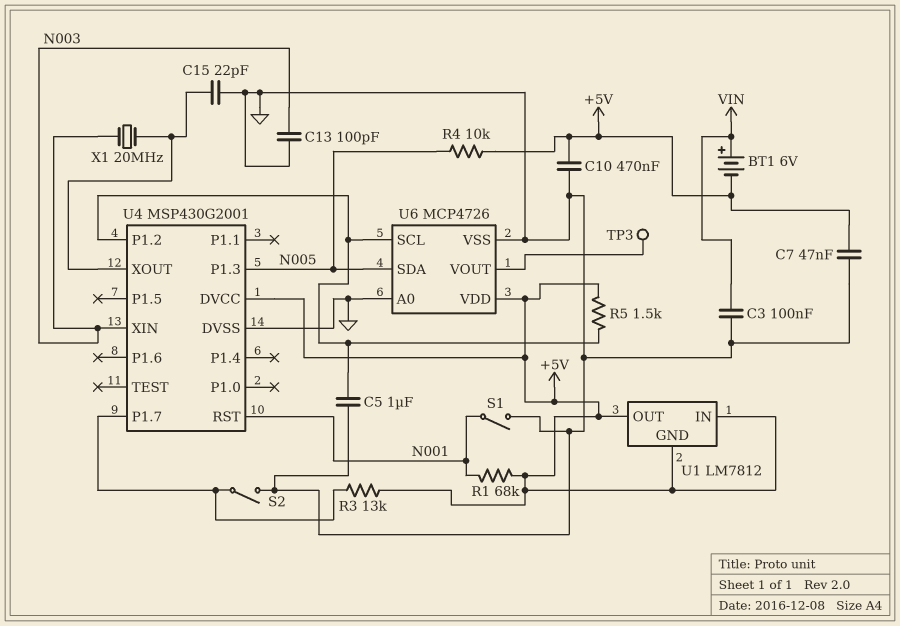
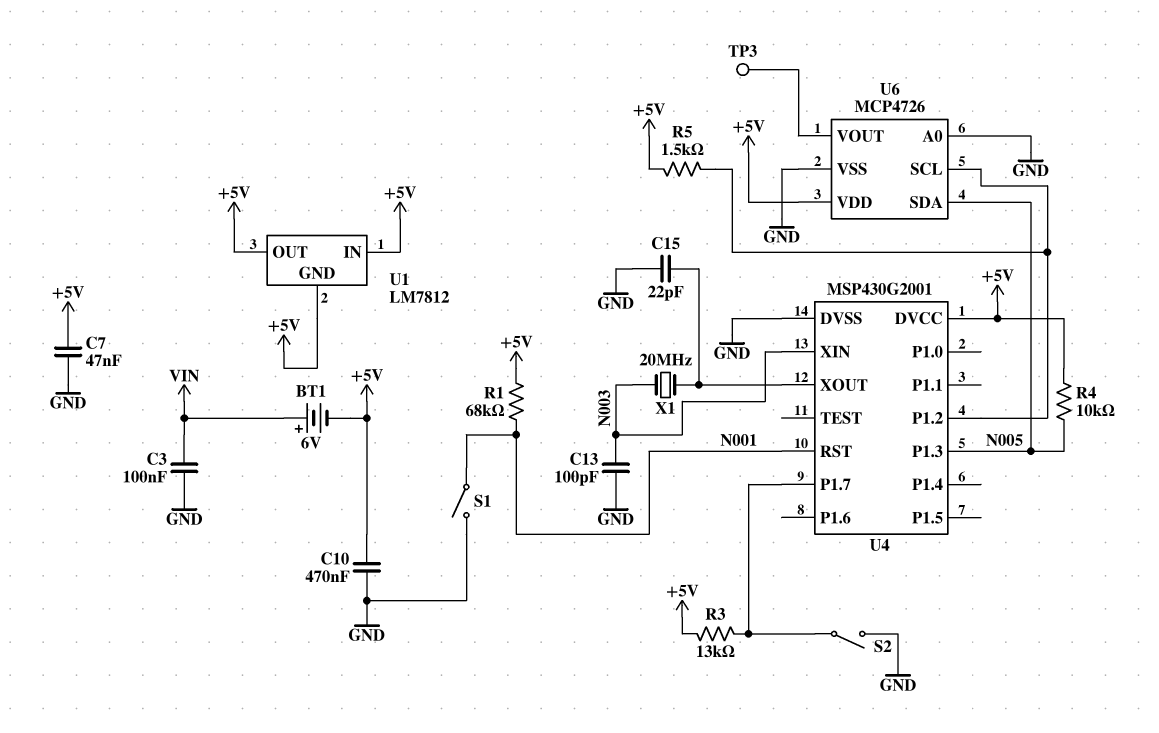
C5: 1uF (GND, U4/P1.2) -> none

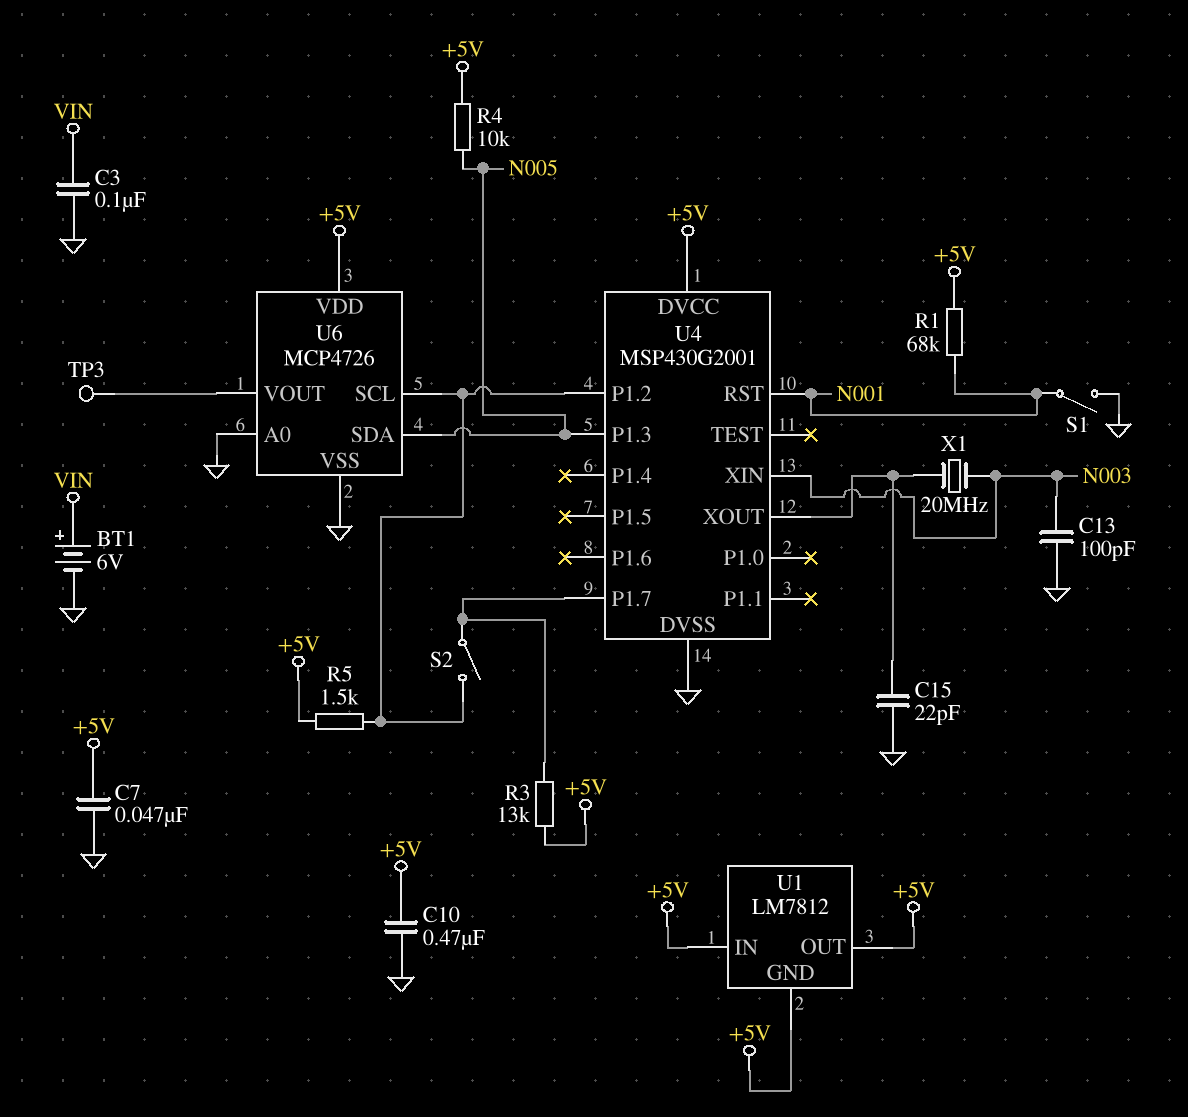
BT1: 6V (plus VIN, minus +5V) -> 6V (plus VIN, minus GND)
S2: switch (GND, U4/P1.7) -> switch (U4/P1.2, U4/P1.7)

